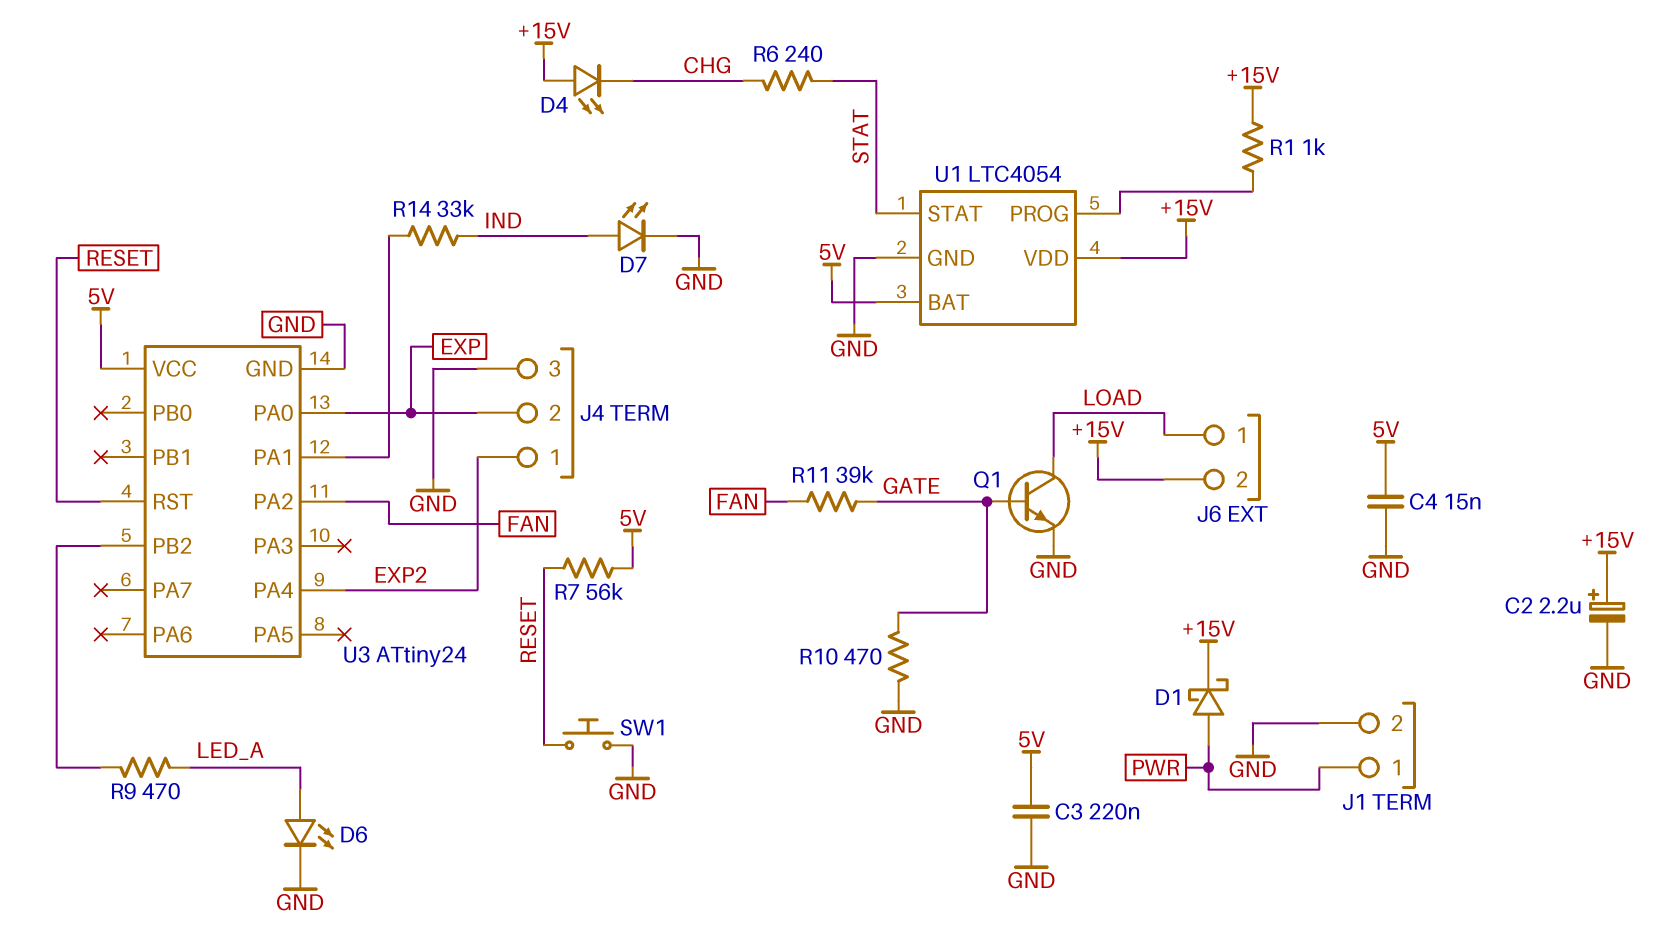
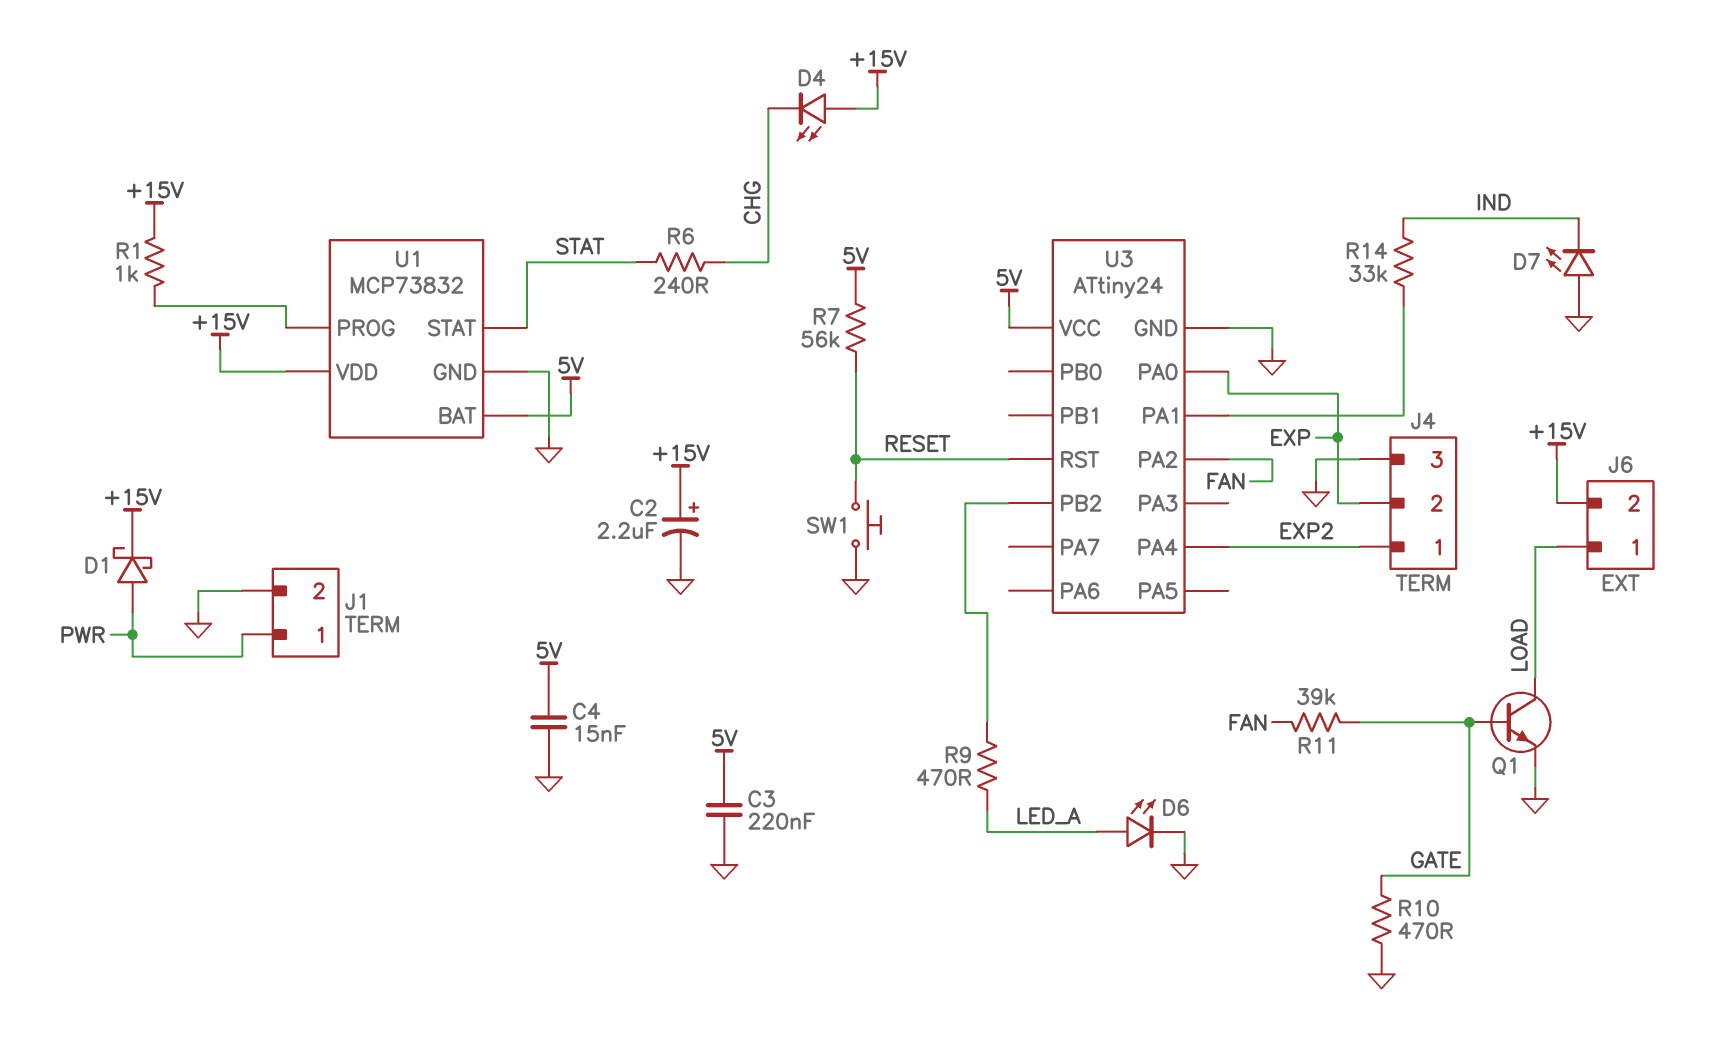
D7: LED (A IND, K GND) -> LED (A GND, K IND)
U1: LTC4054 -> MCP73832

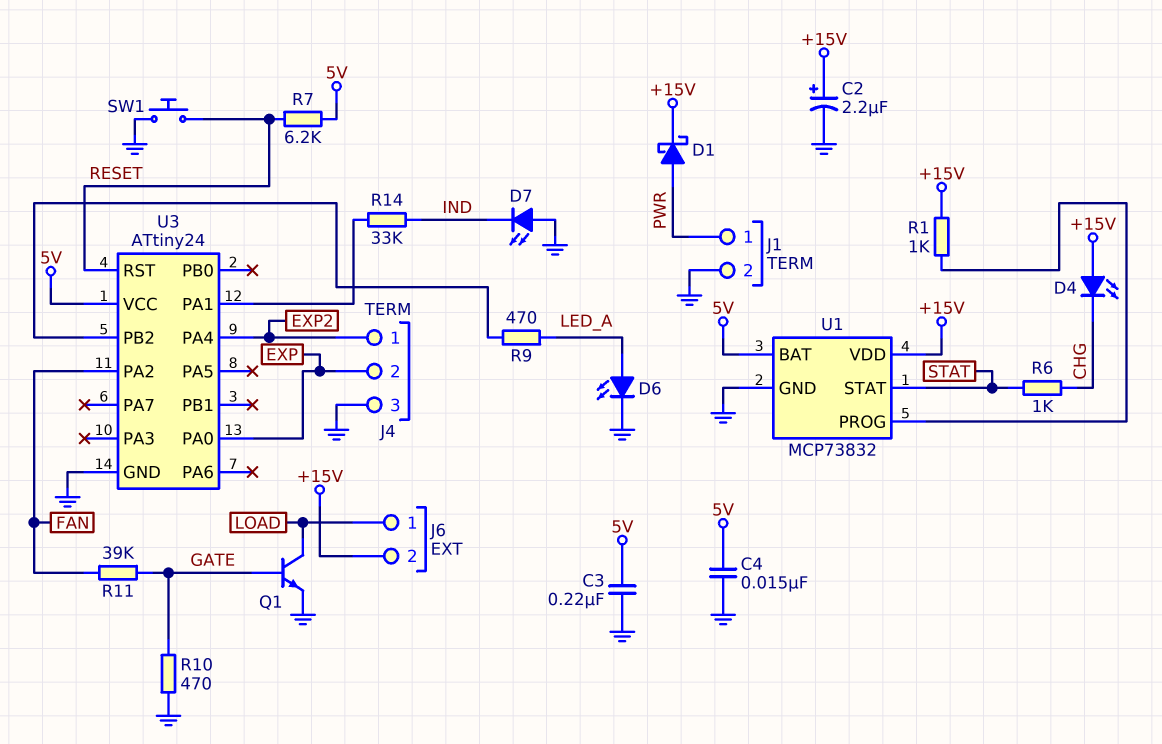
R6: 240 (CHG, STAT) -> 1k (CHG, STAT)
R7: 56k (5V, RESET) -> 6.2k (5V, RESET)

